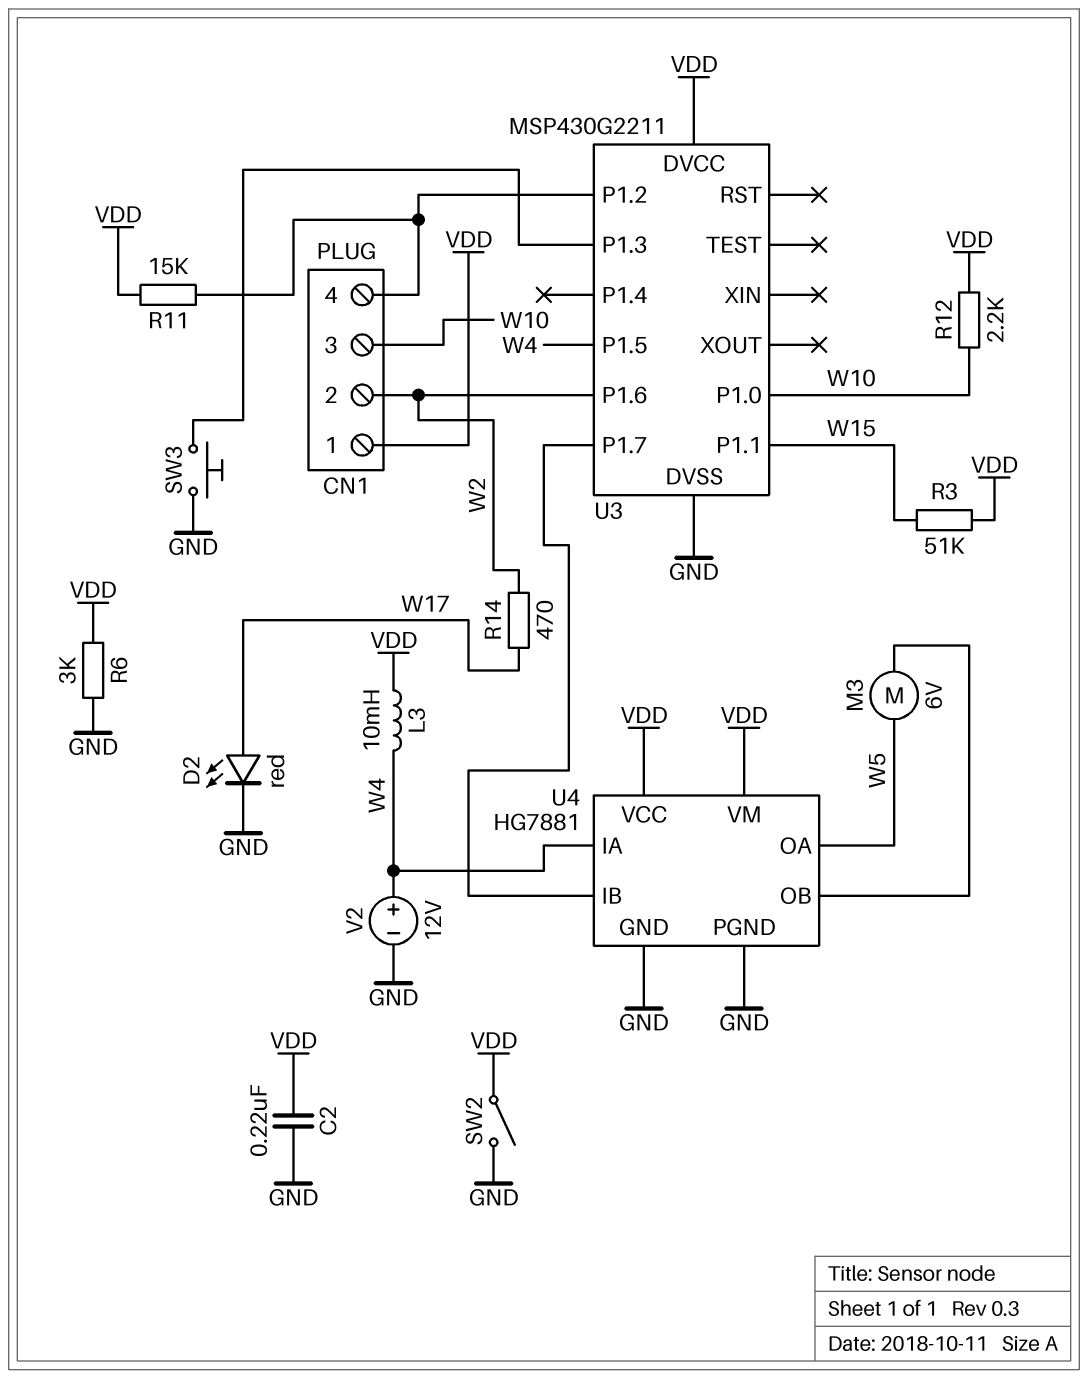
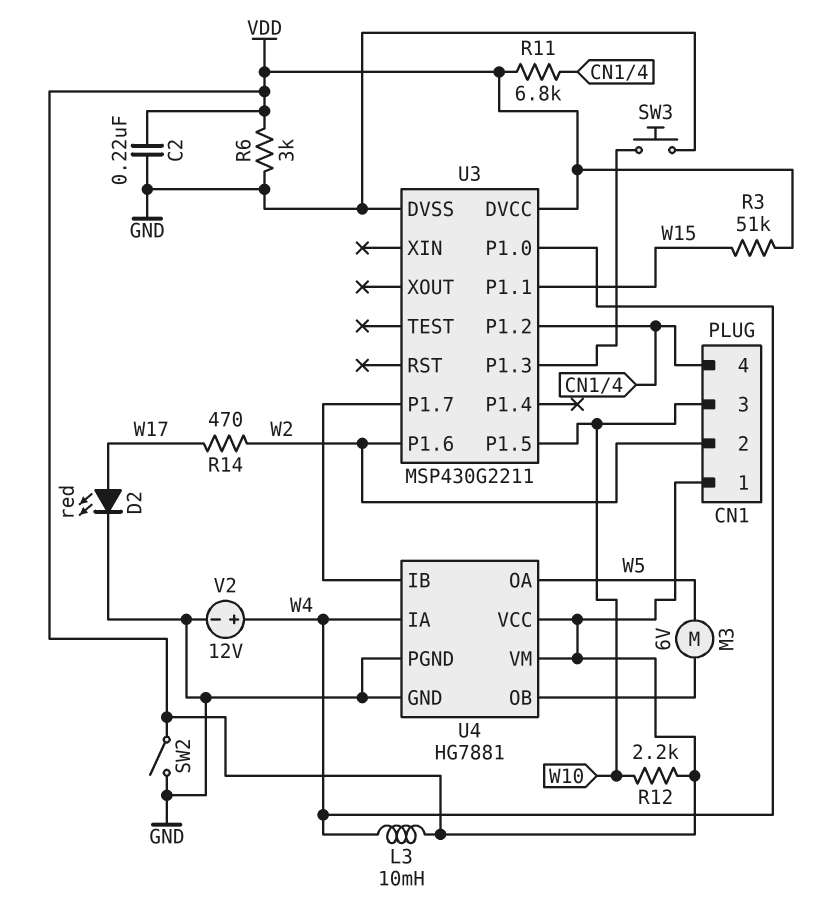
R11: 15k (CN1/4, VDD) -> 6.8k (CN1/4, VDD)
U3 pin P1.0: W10 -> W4
U3 pin P1.5: W4 -> W10

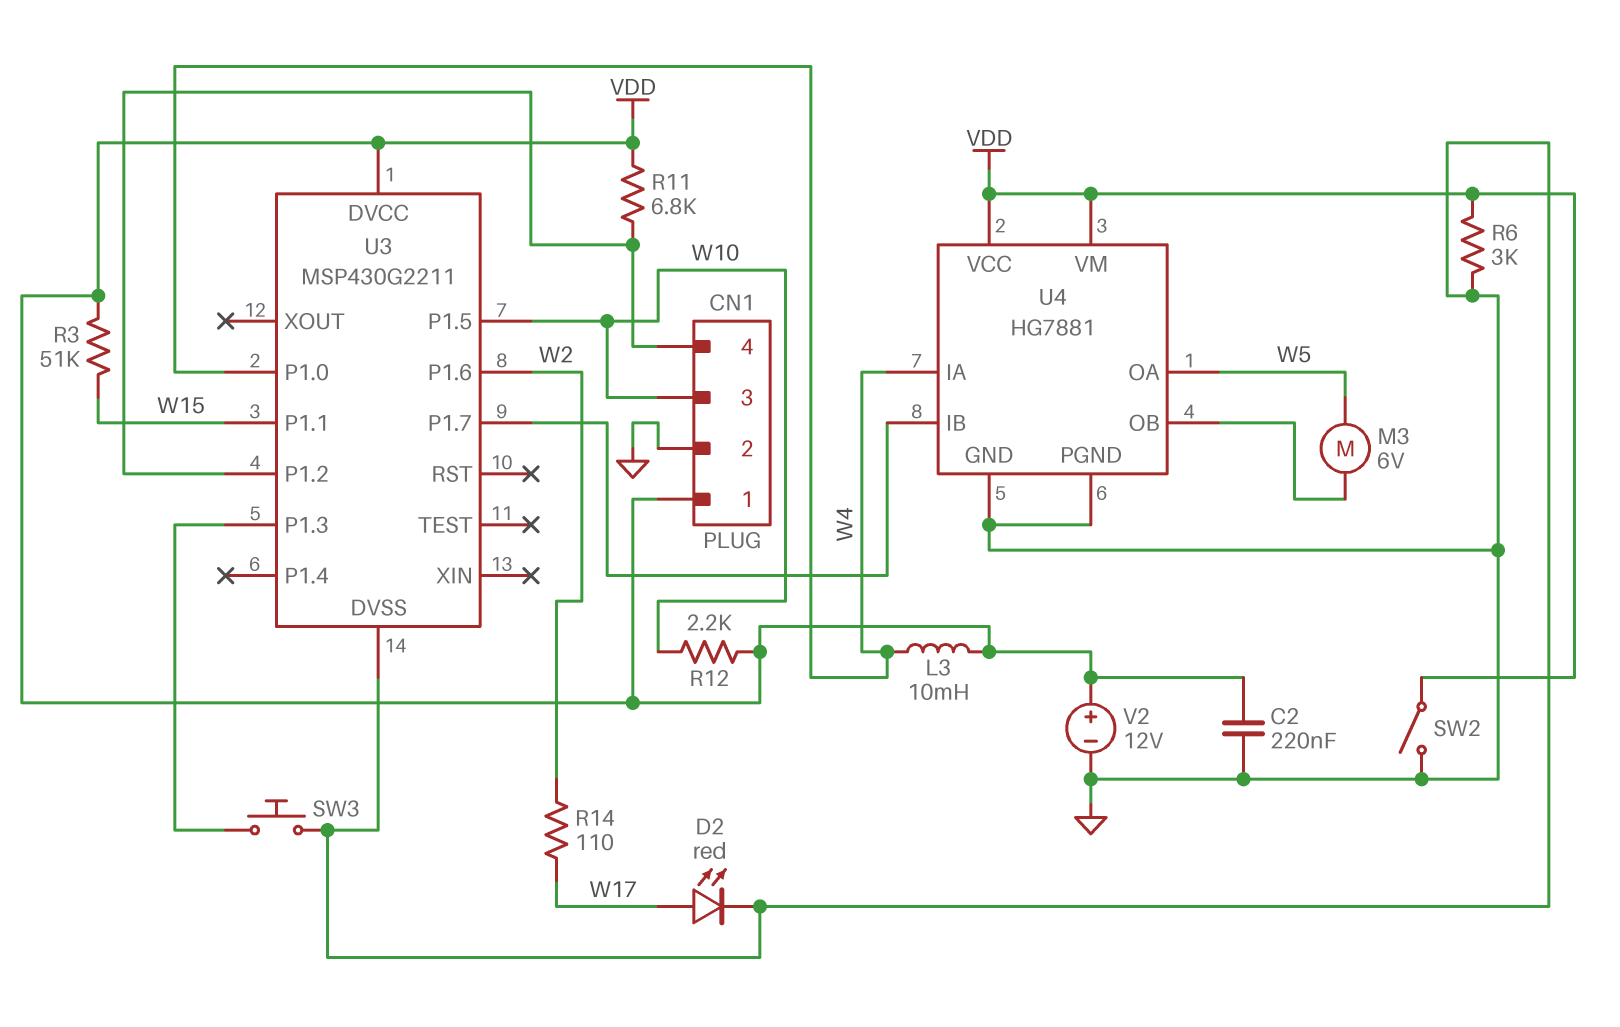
CN1 pin 2: W2 -> GND
R14: 470 (W2, W17) -> 110 (W2, W17)
V2: 12V (plus W4, minus GND) -> 12V (plus VDD, minus GND)

